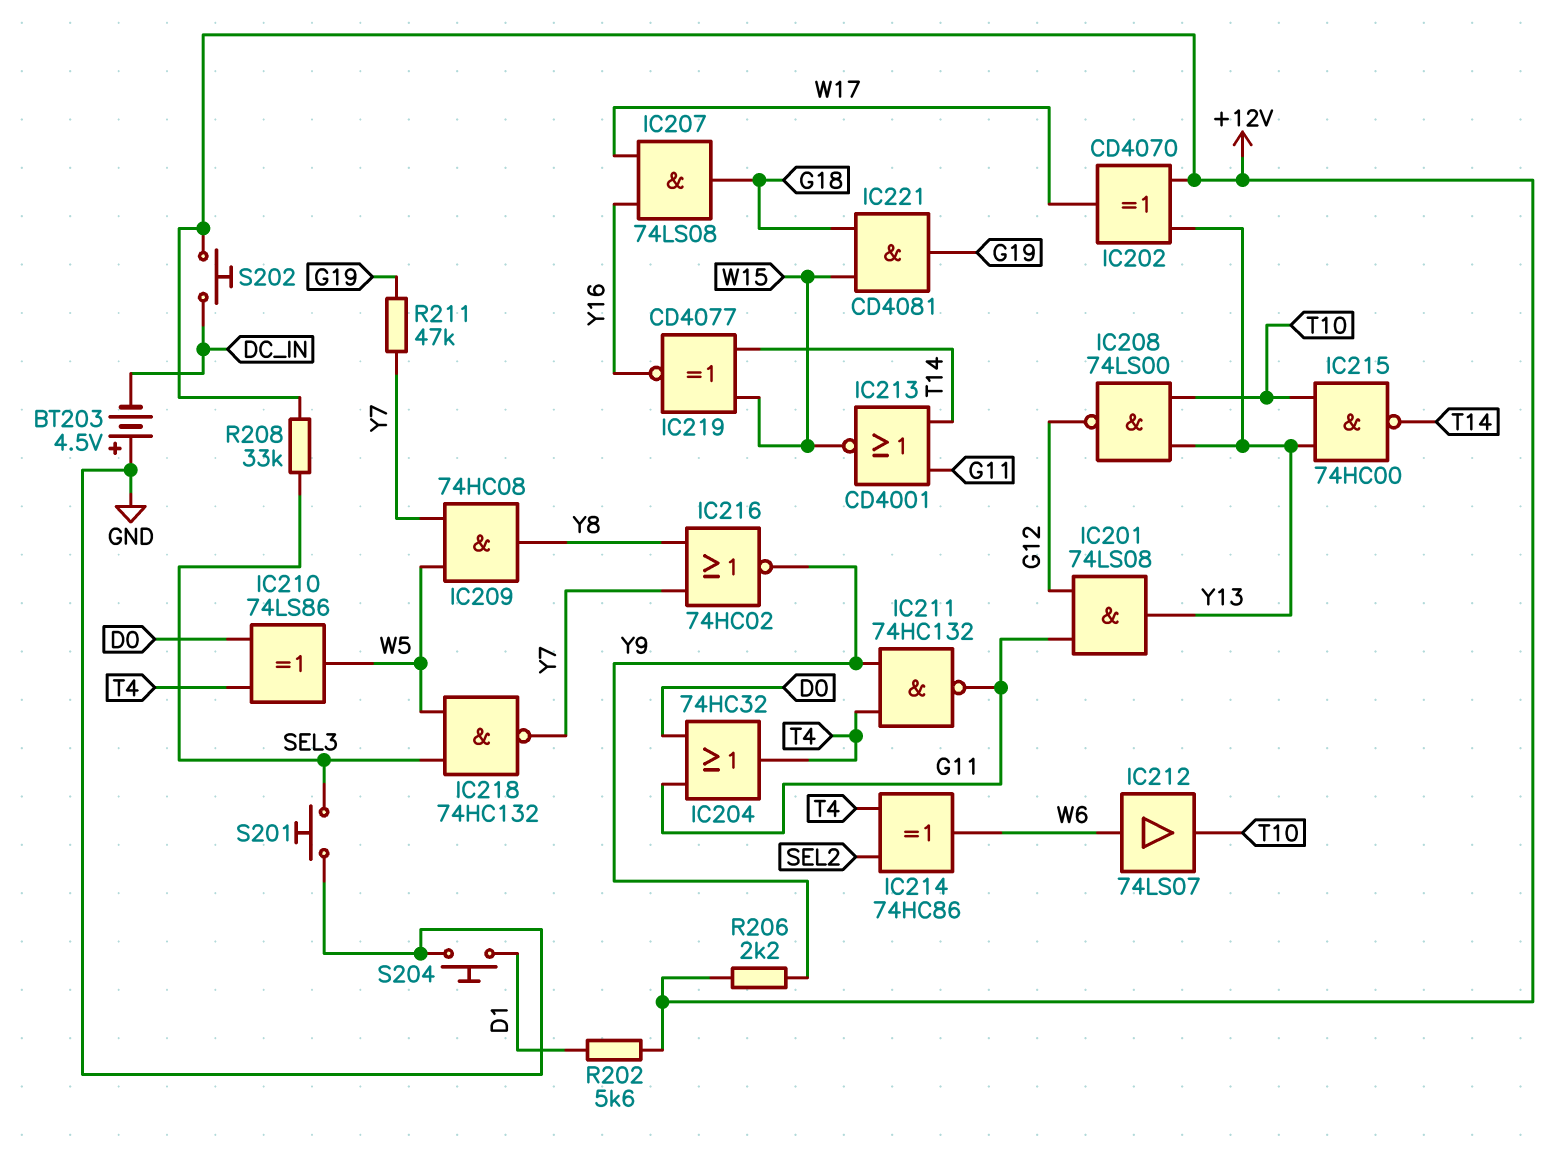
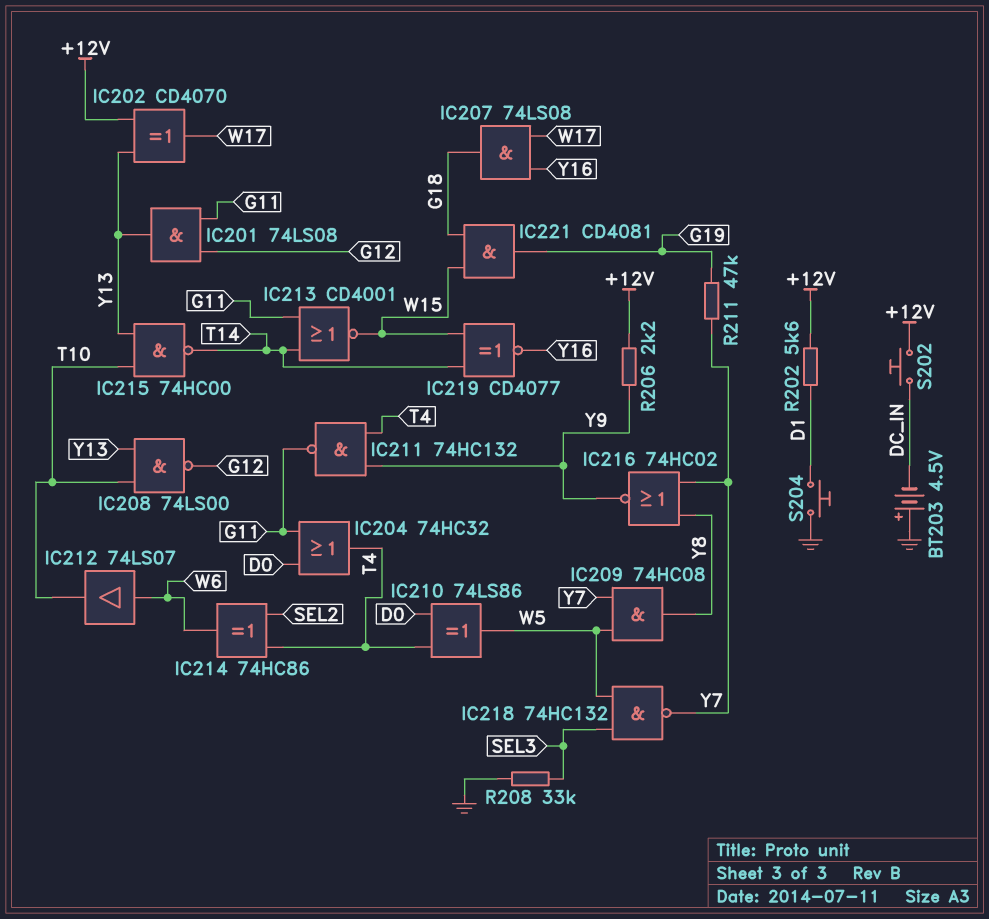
R208: 33k (+12V, SEL3) -> 33k (GND, SEL3)
S201: button (GND, SEL3) -> none

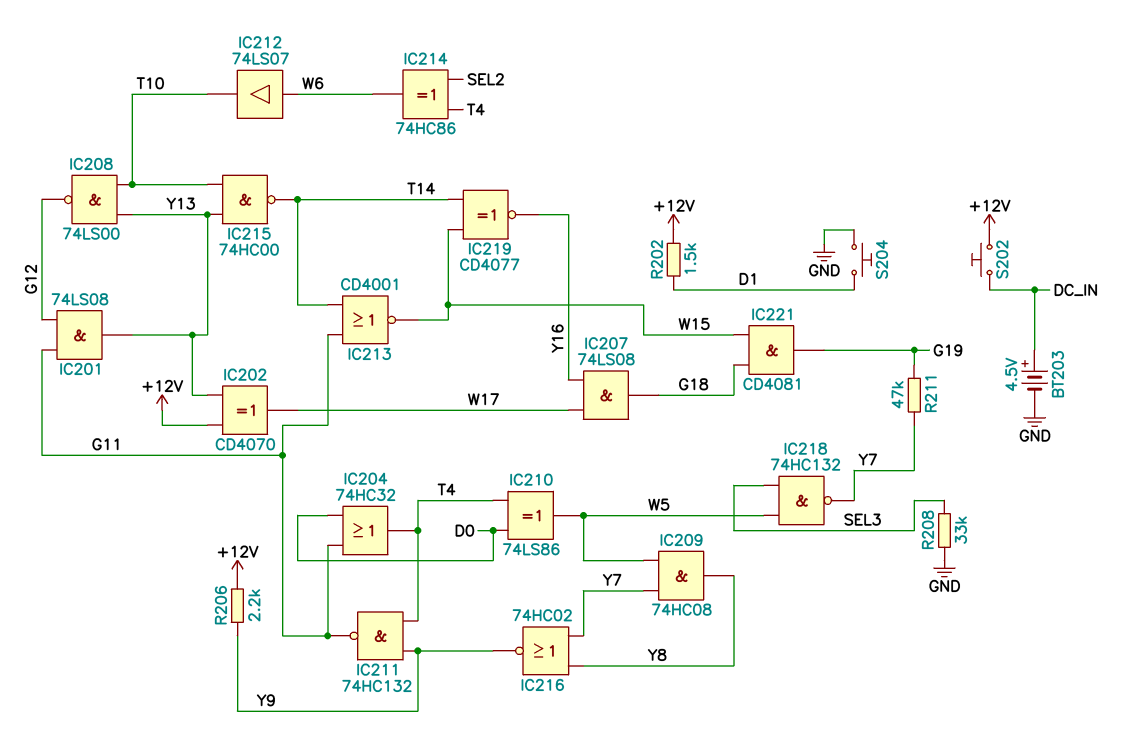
BT203: 4.5V (plus GND, minus DC_IN) -> 4.5V (plus DC_IN, minus GND)
R202: 5.6k (+12V, D1) -> 1.5k (+12V, D1)

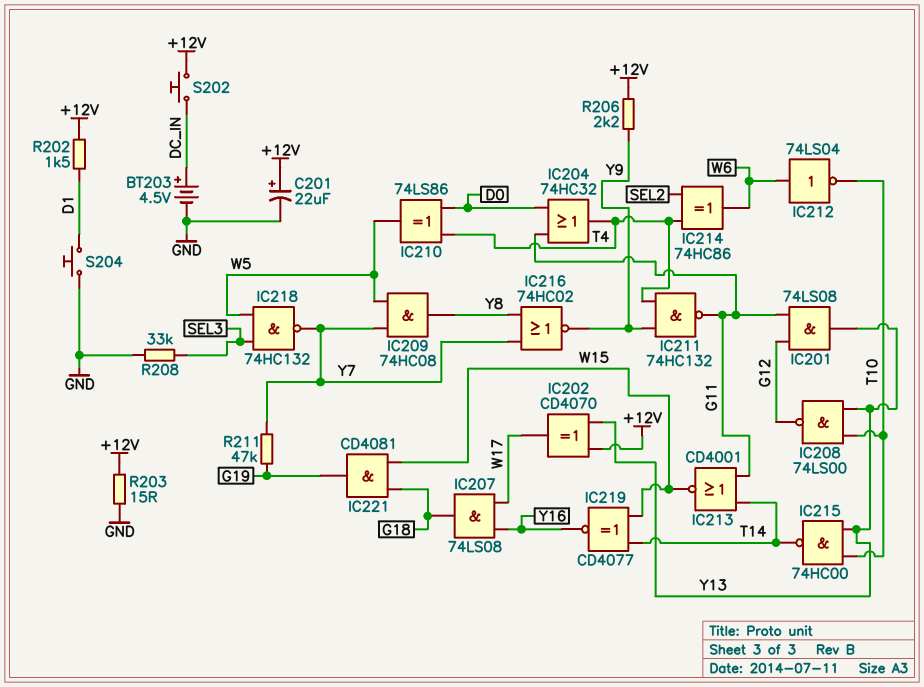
C201: none -> 22uF (plus +12V, minus GND)
IC212: buffer 74LS07 (in W6, out T10) -> NOT 74LS04 (in W6, out T10)
R203: none -> 15 (+12V, GND)

